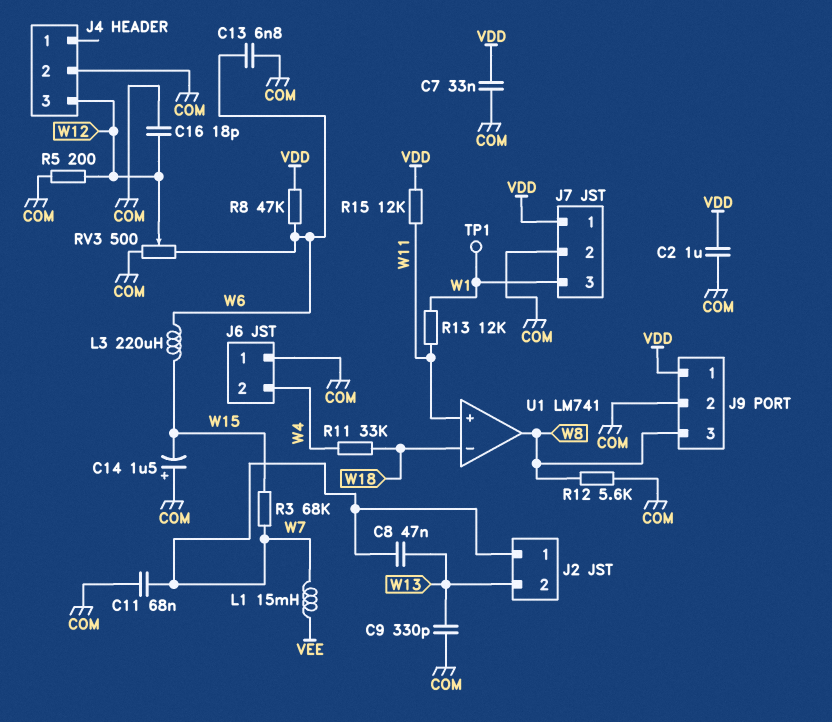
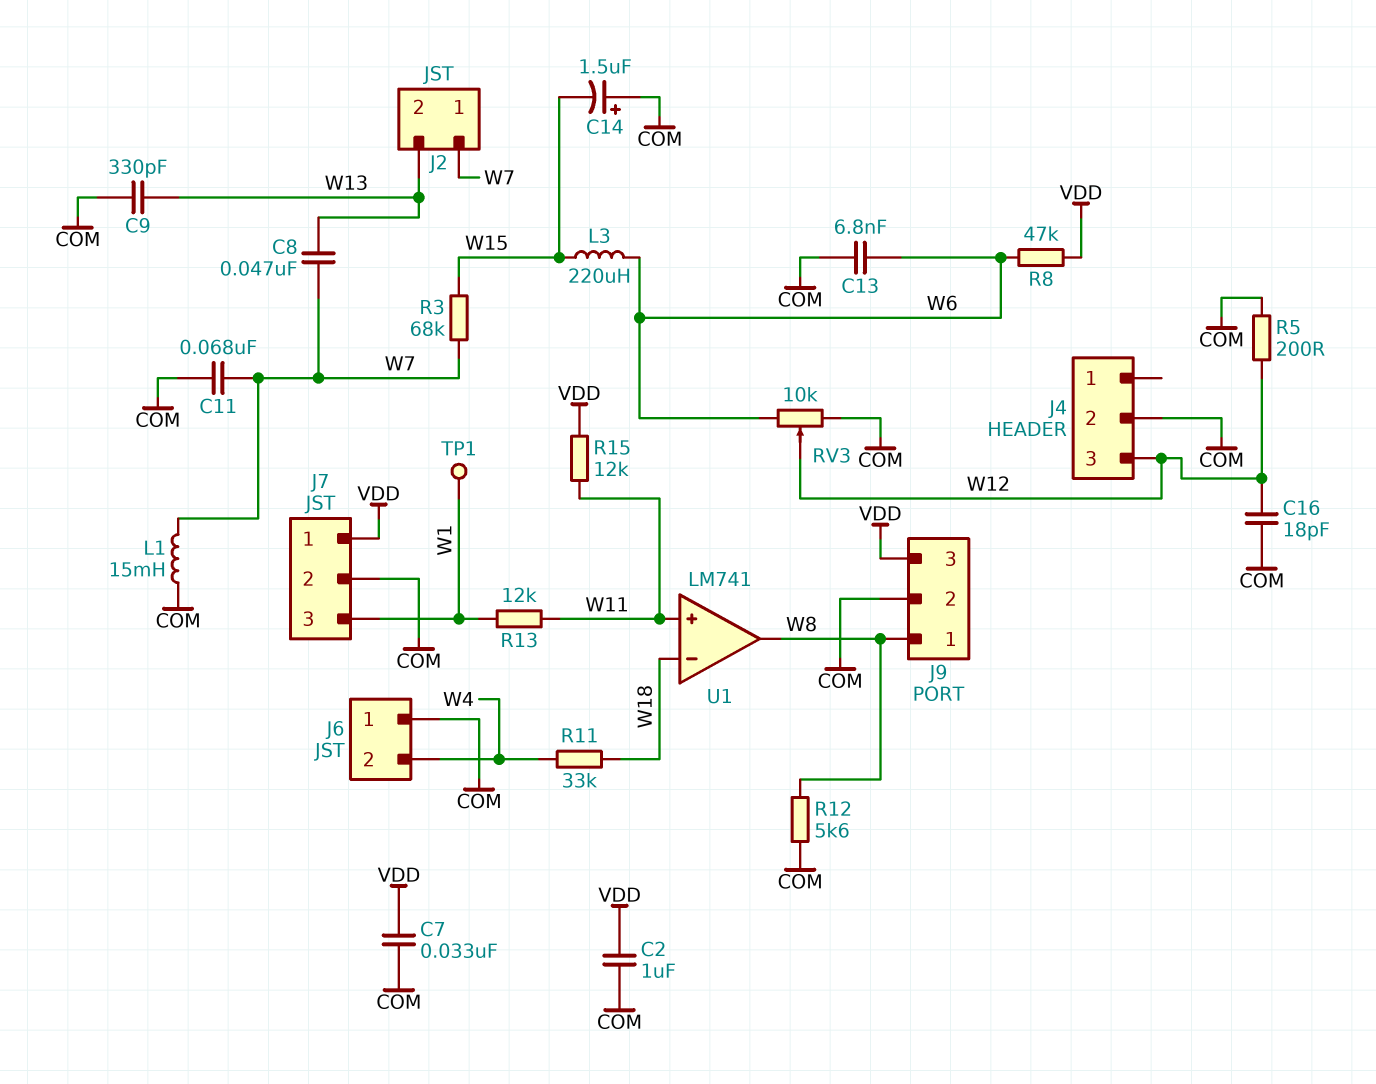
J9 pin 1: VDD -> W8
J9 pin 3: W8 -> VDD
L1: 15mH (VEE, W7) -> 15mH (COM, W7)
RV3: 500 (COM, W6, wiper W12) -> 10k (COM, W6, wiper W12)

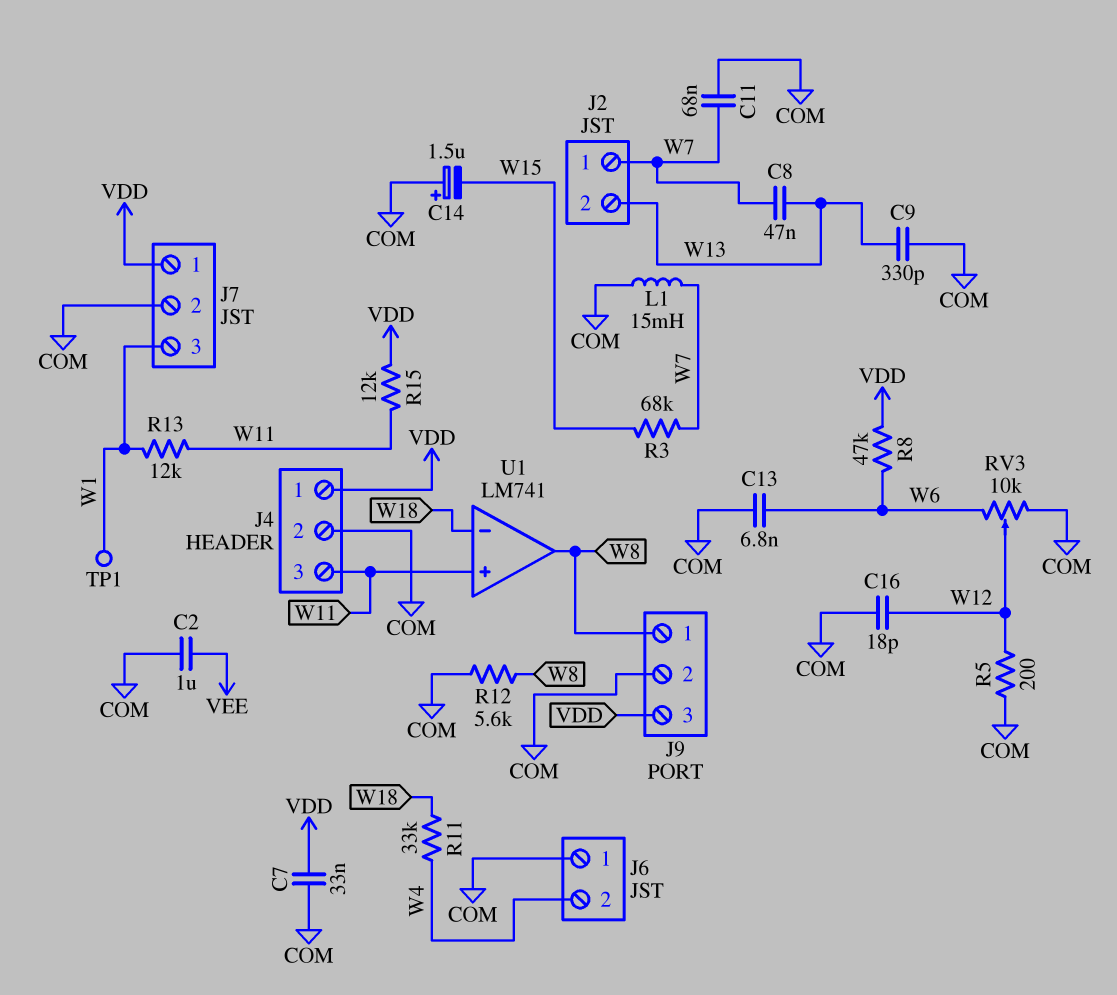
C2: 1uF (COM, VDD) -> 1uF (COM, VEE)
J4 pin 1: none -> VDD
J4 pin 3: W12 -> W11
L3: 220uH (W6, W15) -> none

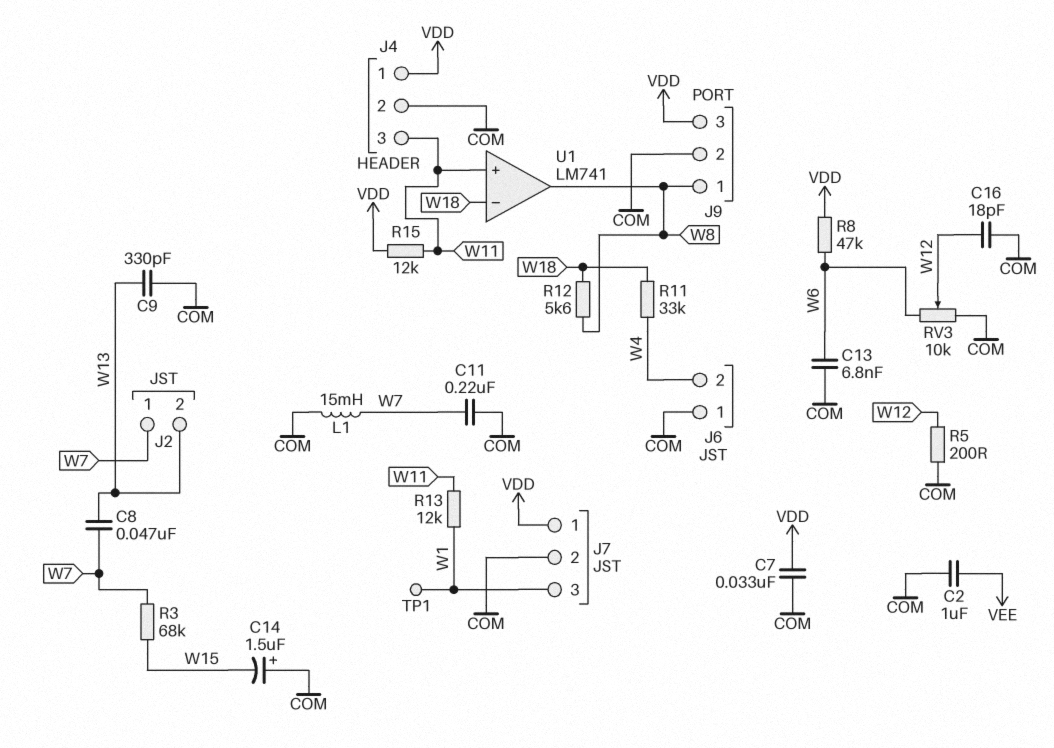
C11: 68nF (COM, W7) -> 220nF (COM, W7)
R12: 5.6k (COM, W8) -> 5.6k (W8, W18)

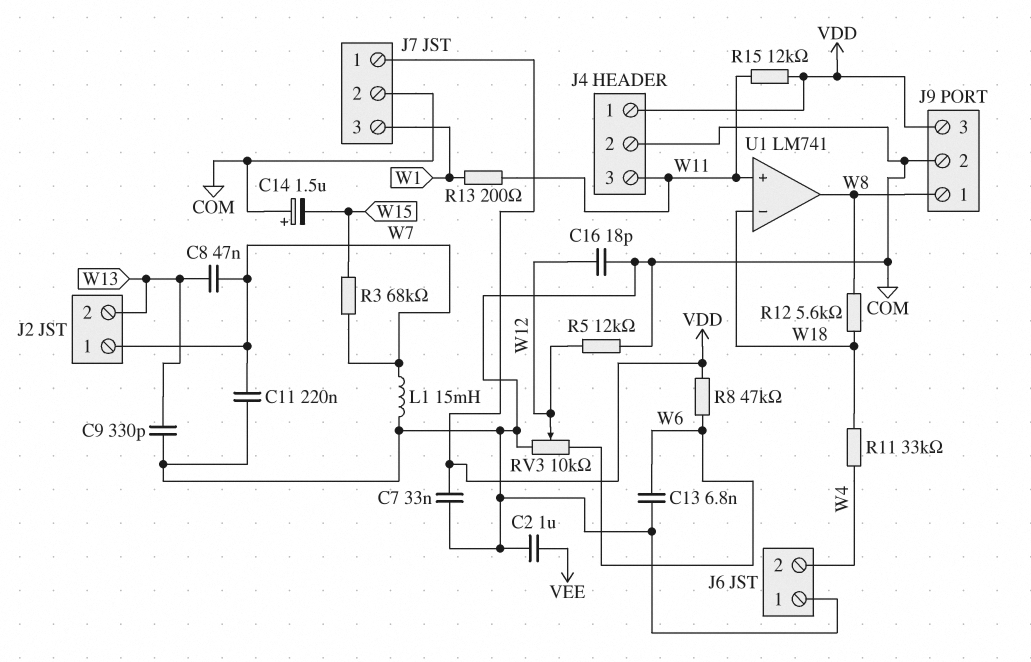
R5: 200 (COM, W12) -> 12k (COM, W12)
R13: 12k (W1, W11) -> 200 (W1, W11)
TP1: test point (W1) -> none

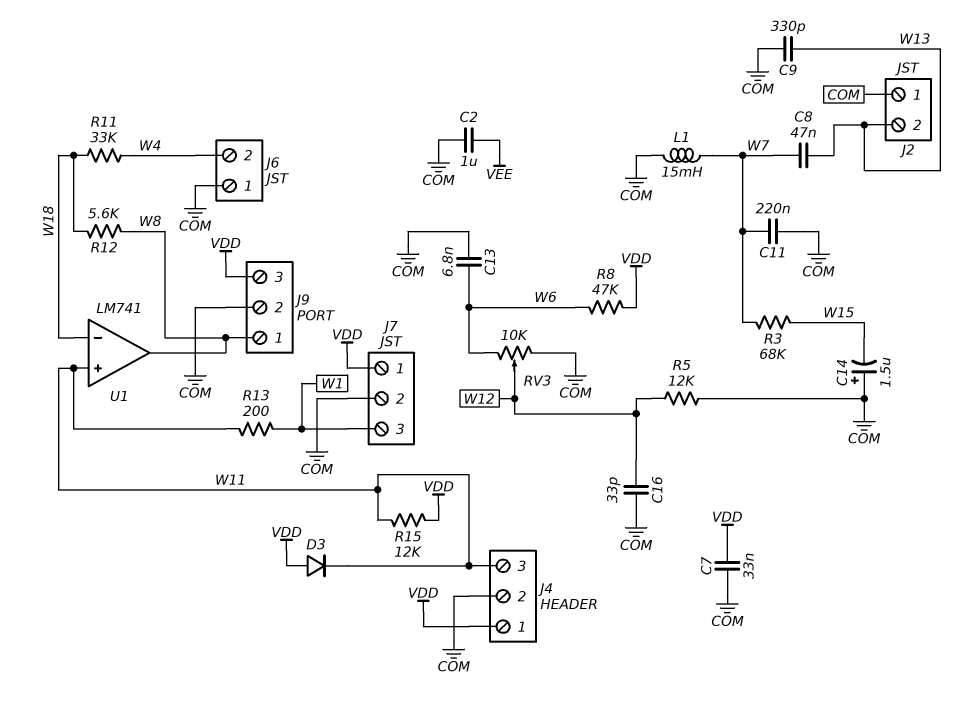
C16: 18pF (COM, W12) -> 33pF (COM, W12)
D3: none -> diode (A VDD, K W11)
J2 pin 1: W7 -> COM

